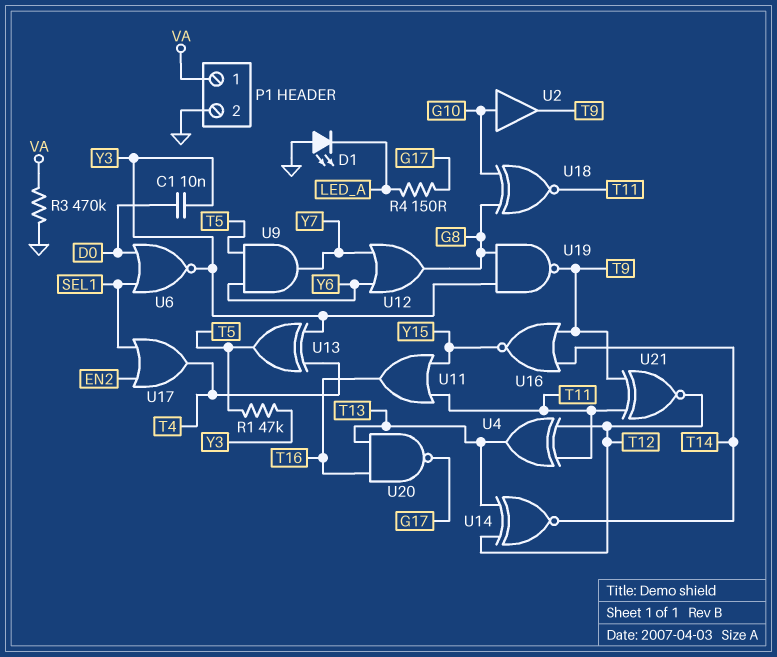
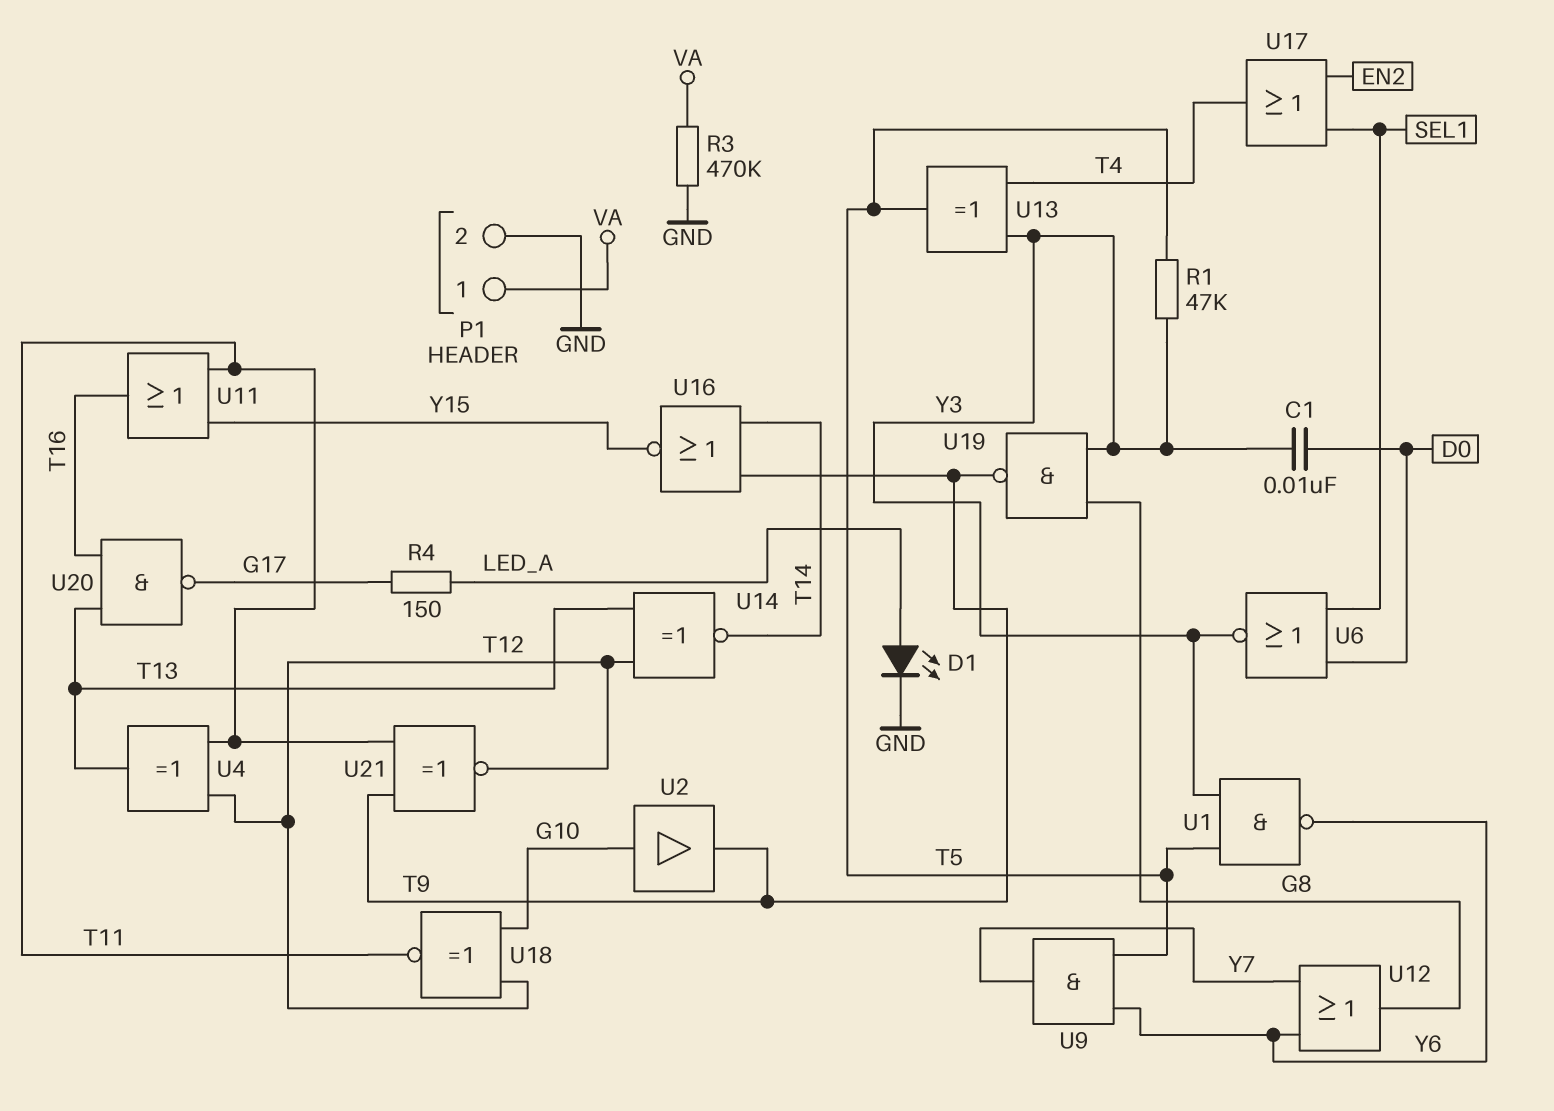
D1: LED (A GND, K LED_A) -> LED (A LED_A, K GND)
U1: none -> NAND (in T5, in Y3, out Y6)
U18: XNOR (in G8, in G10, out T11) -> XNOR (in G10, in T12, out T11)

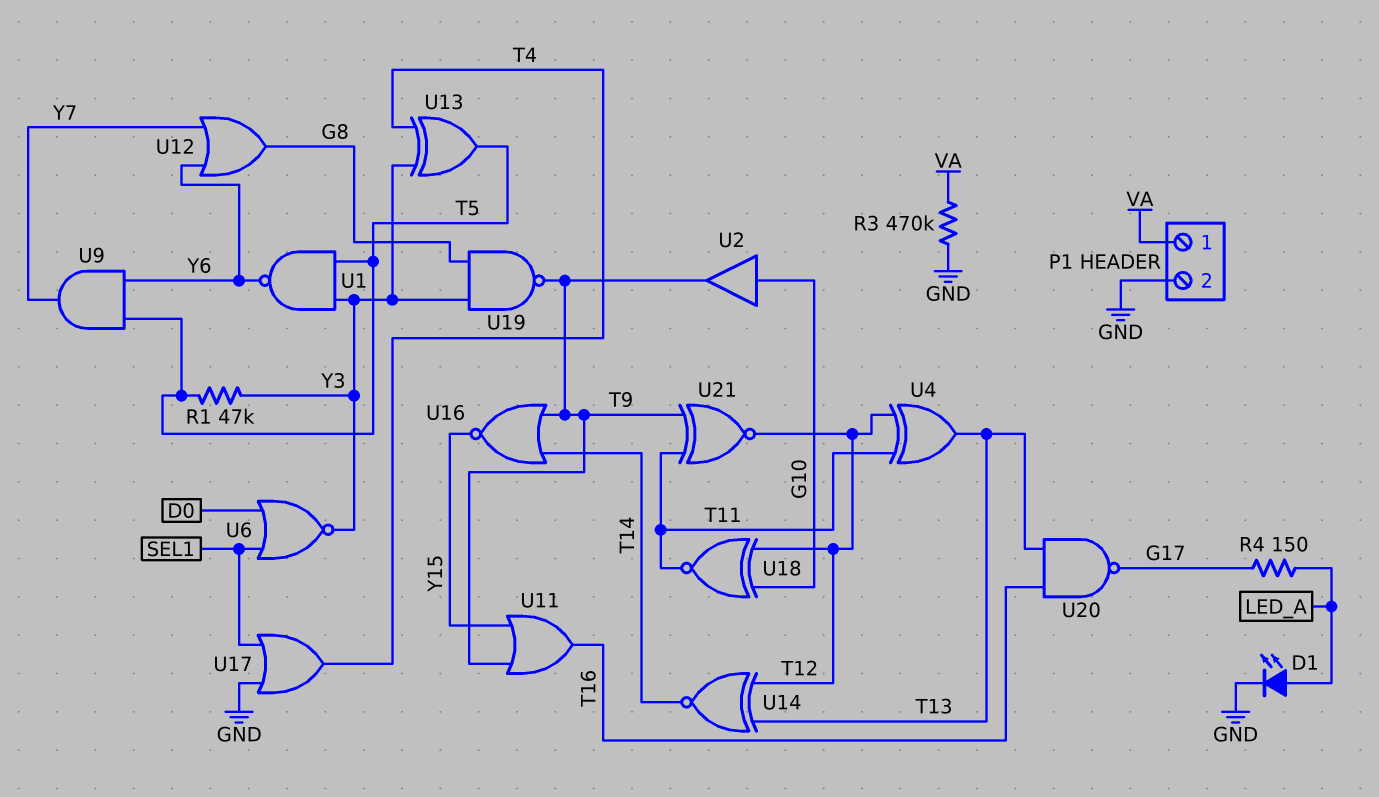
C1: 10nF (D0, Y3) -> none
U11: OR (in T11, in Y15, out T16) -> OR (in T9, in Y15, out T16)
U17: OR (in EN2, in SEL1, out T4) -> OR (in GND, in SEL1, out T4)

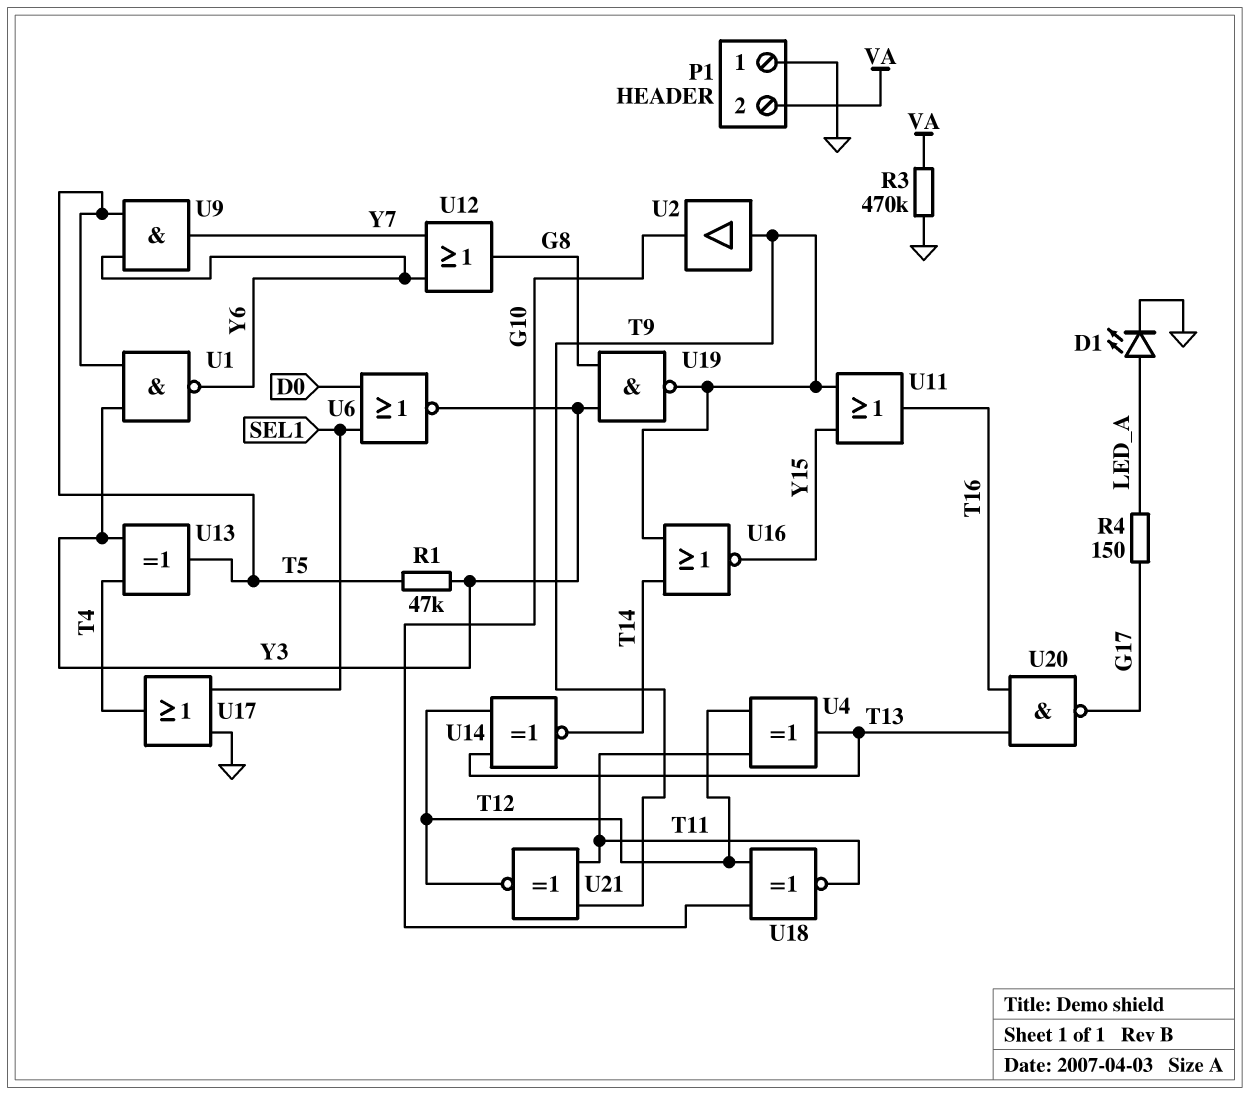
P1 pin 1: VA -> GND
P1 pin 2: GND -> VA
U2: buffer (in G10, out T9) -> buffer (in T9, out G10)

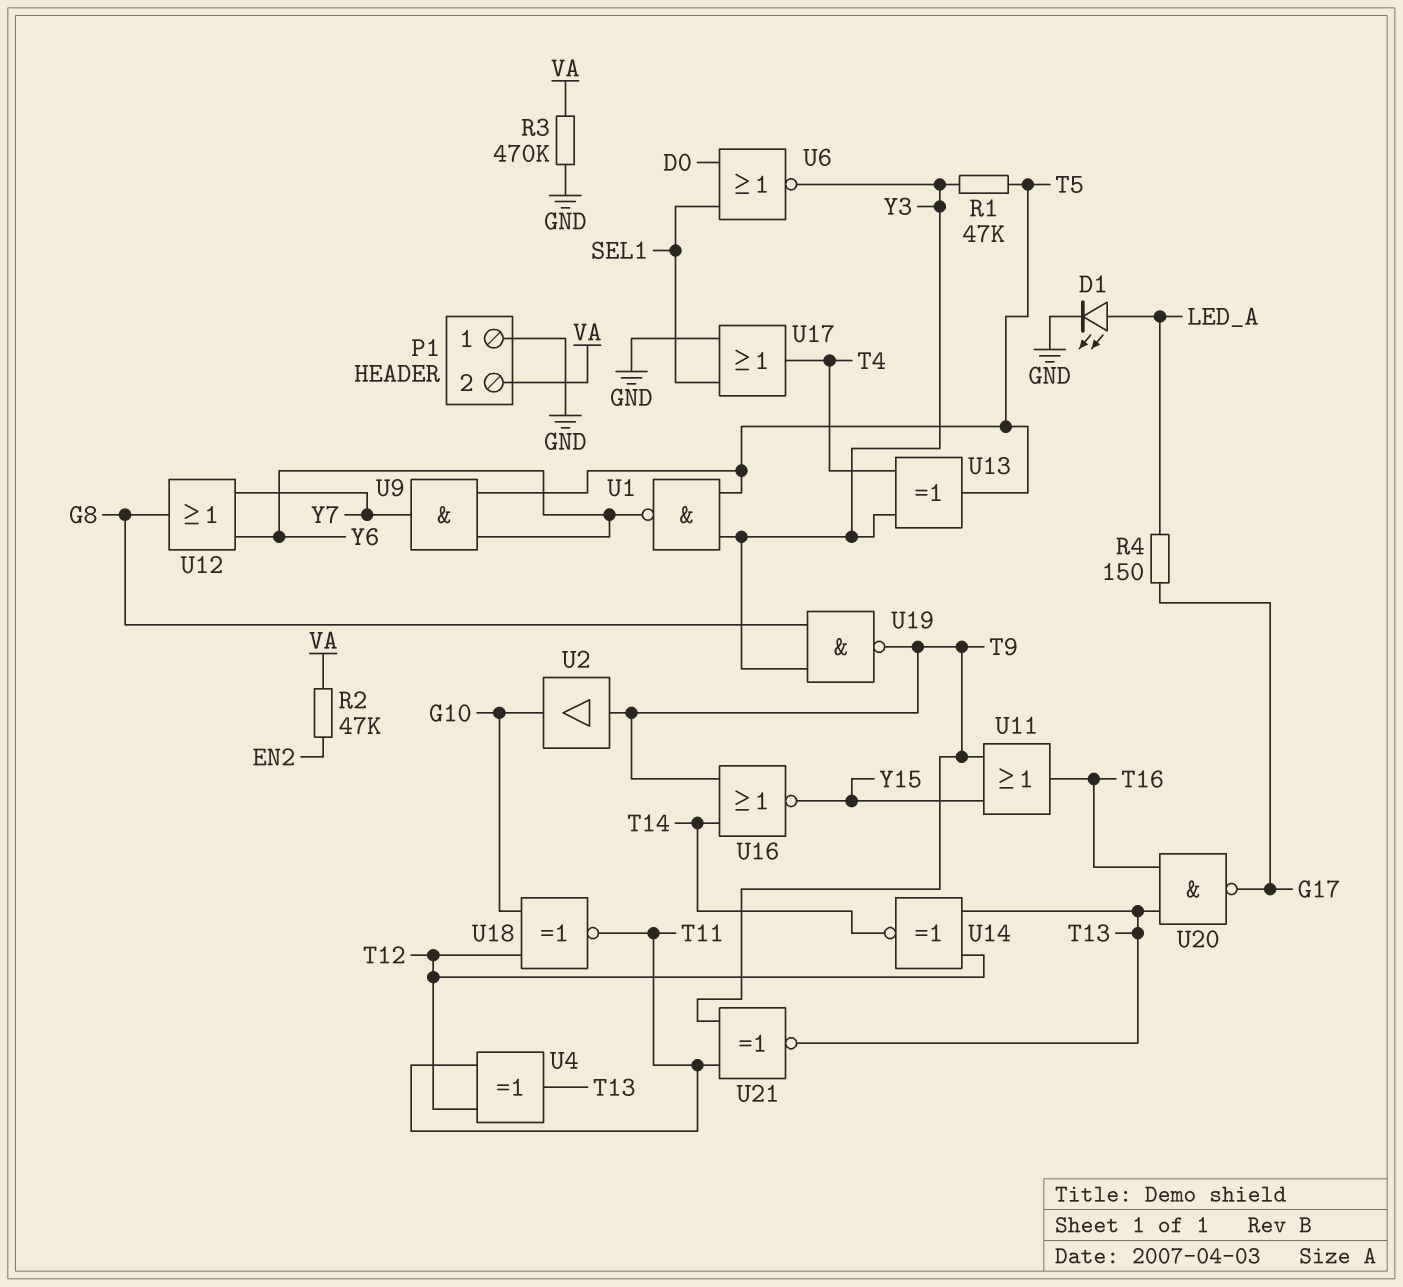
R2: none -> 47k (EN2, VA)
U21: XNOR (in T9, in T11, out T12) -> XNOR (in T9, in T11, out T13)

